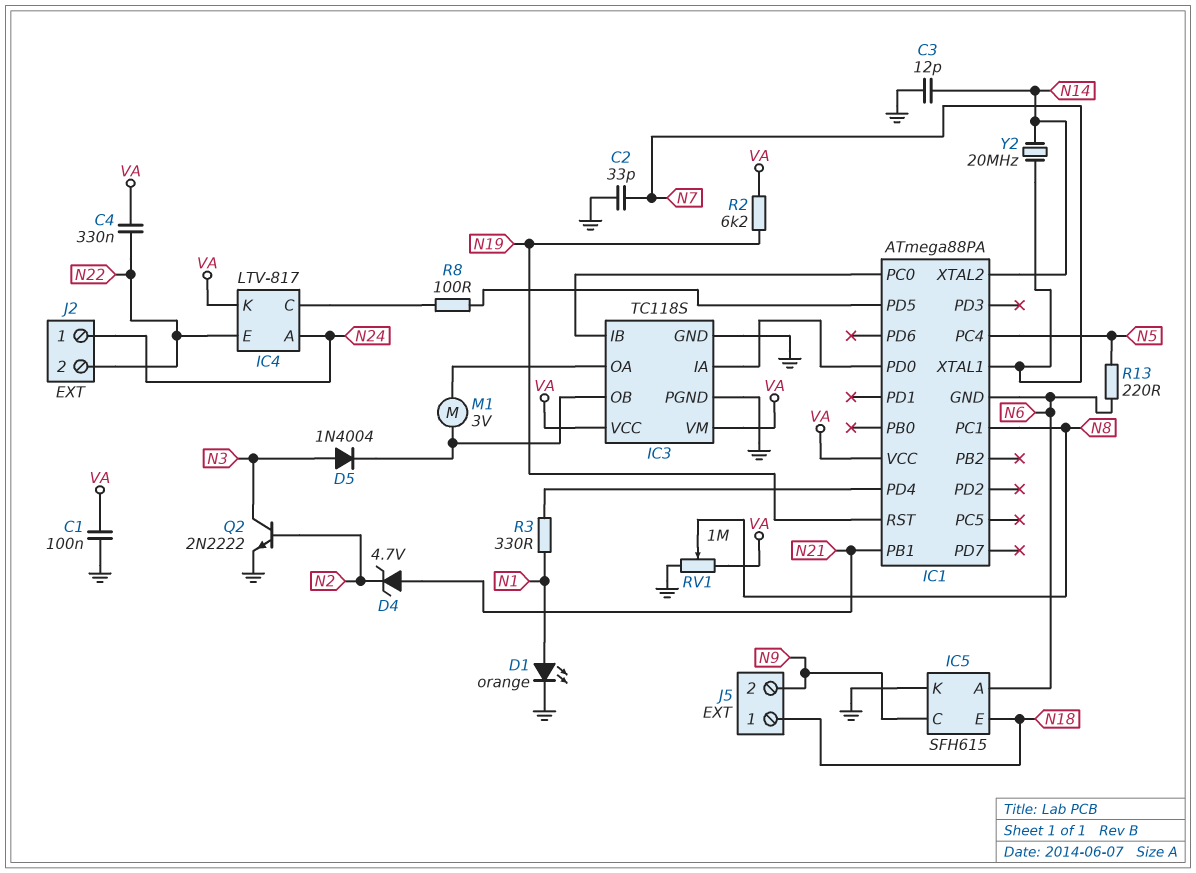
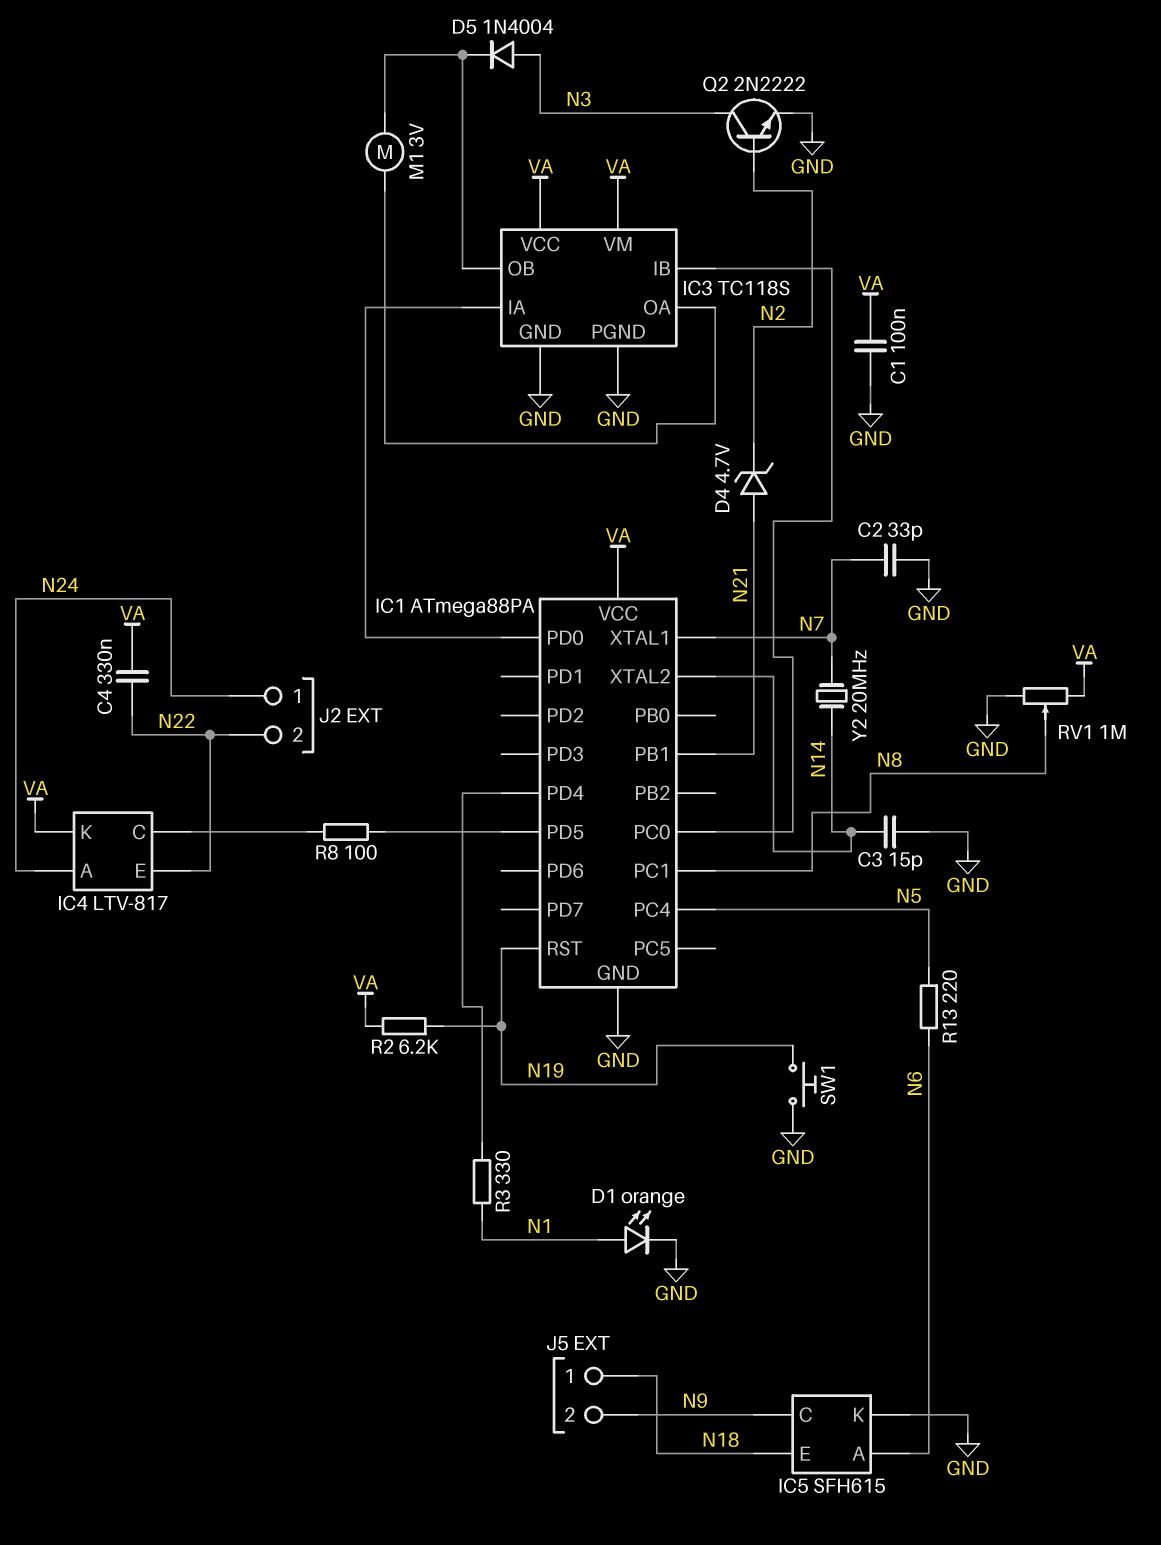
C3: 12pF (GND, N14) -> 15pF (GND, N14)
IC1 pin GND: N6 -> GND
SW1: none -> button (GND, N19)

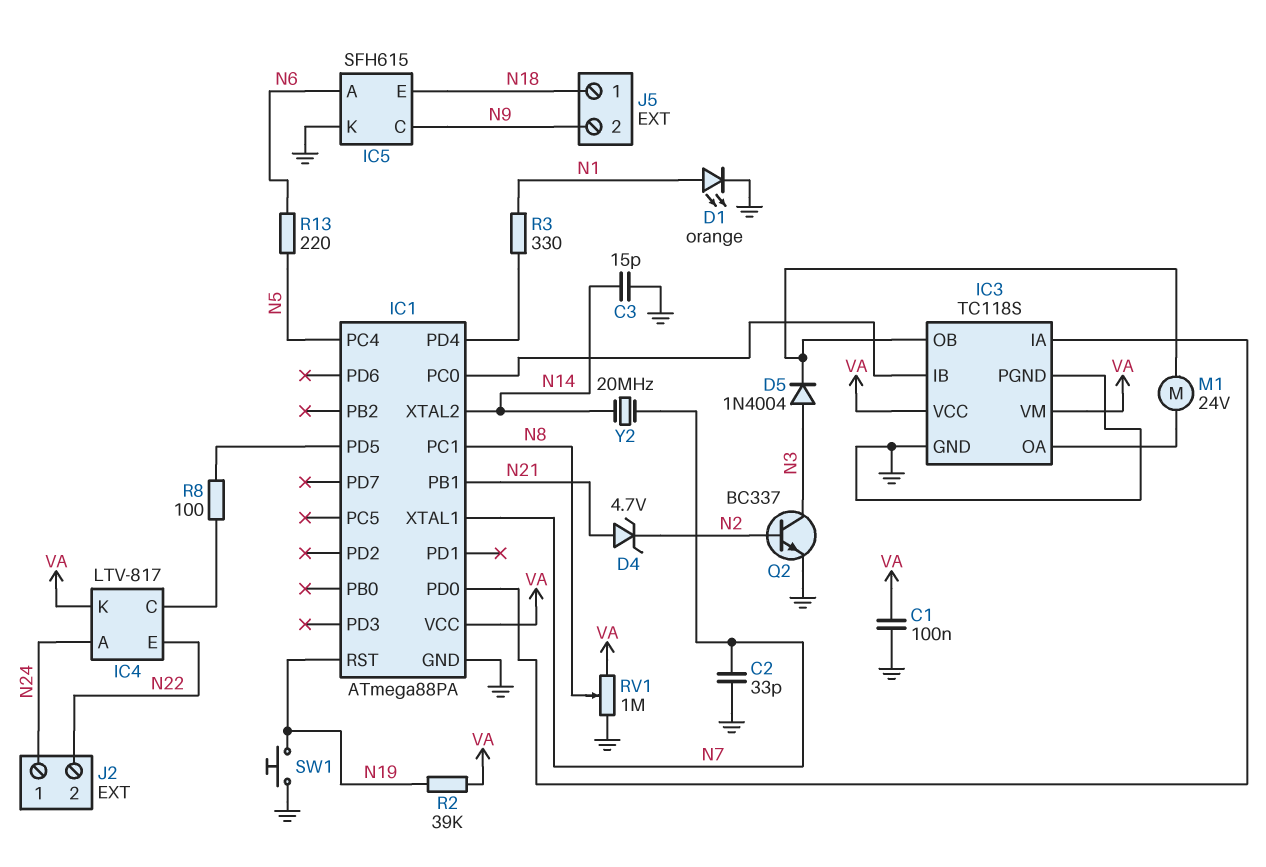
C4: 330nF (N22, VA) -> none
M1: motor 3V (IC3/OA, IC3/OB) -> motor 24V (IC3/OA, IC3/OB)
Q2: NPN 2N2222 (B N2, C N3, E GND) -> NPN BC337 (B N2, C N3, E GND)
R2: 6.2k (N19, VA) -> 39k (N19, VA)

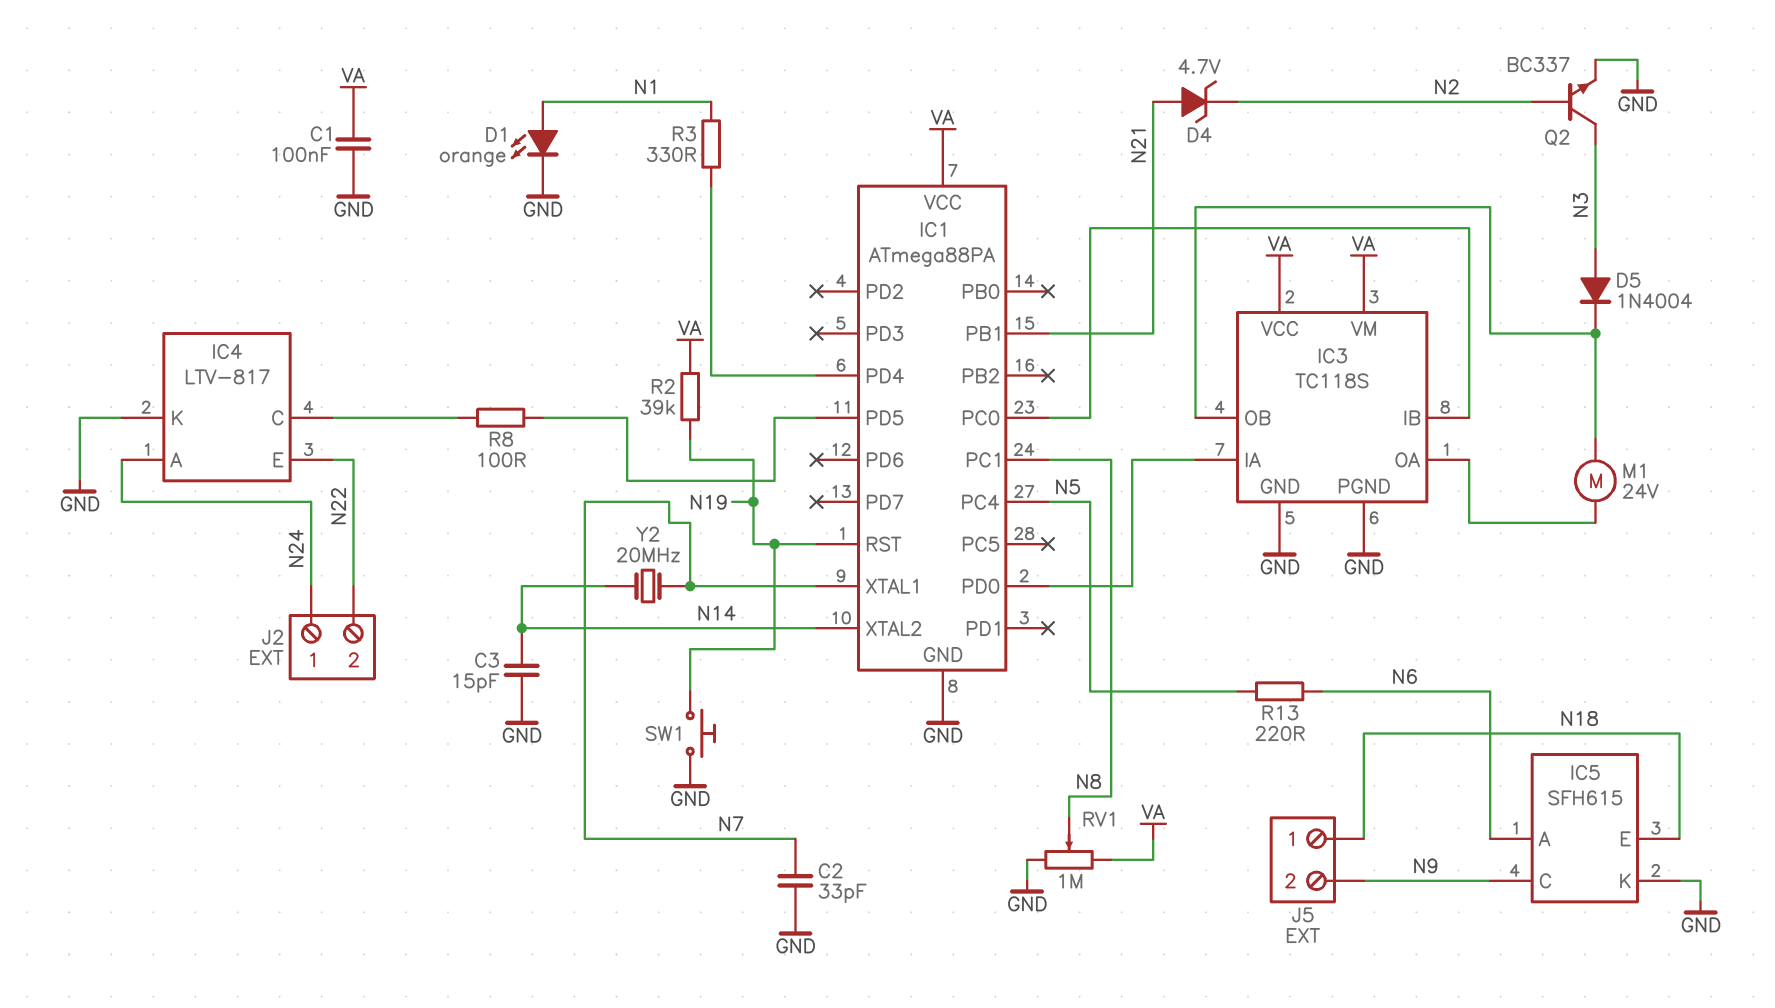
IC4 pin K: VA -> GND

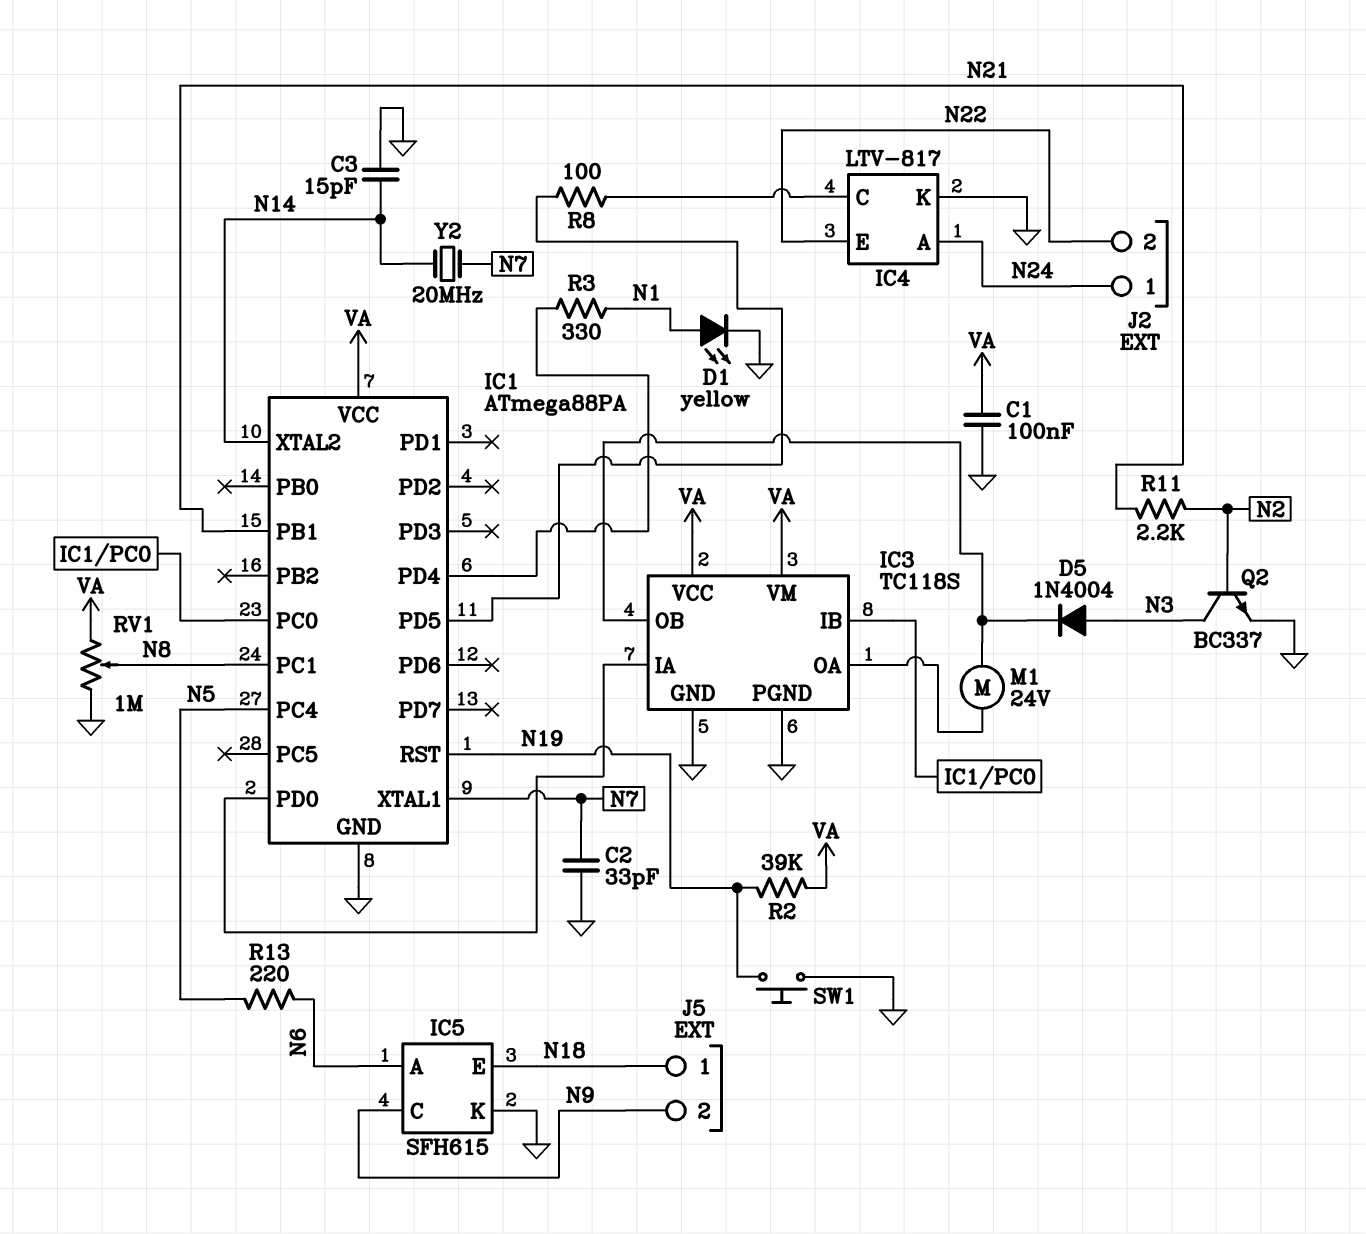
D1: LED orange (A N1, K GND) -> LED yellow (A N1, K GND)
D4: zener 4.7V (A N21, K N2) -> none
R11: none -> 2.2k (N2, N21)

